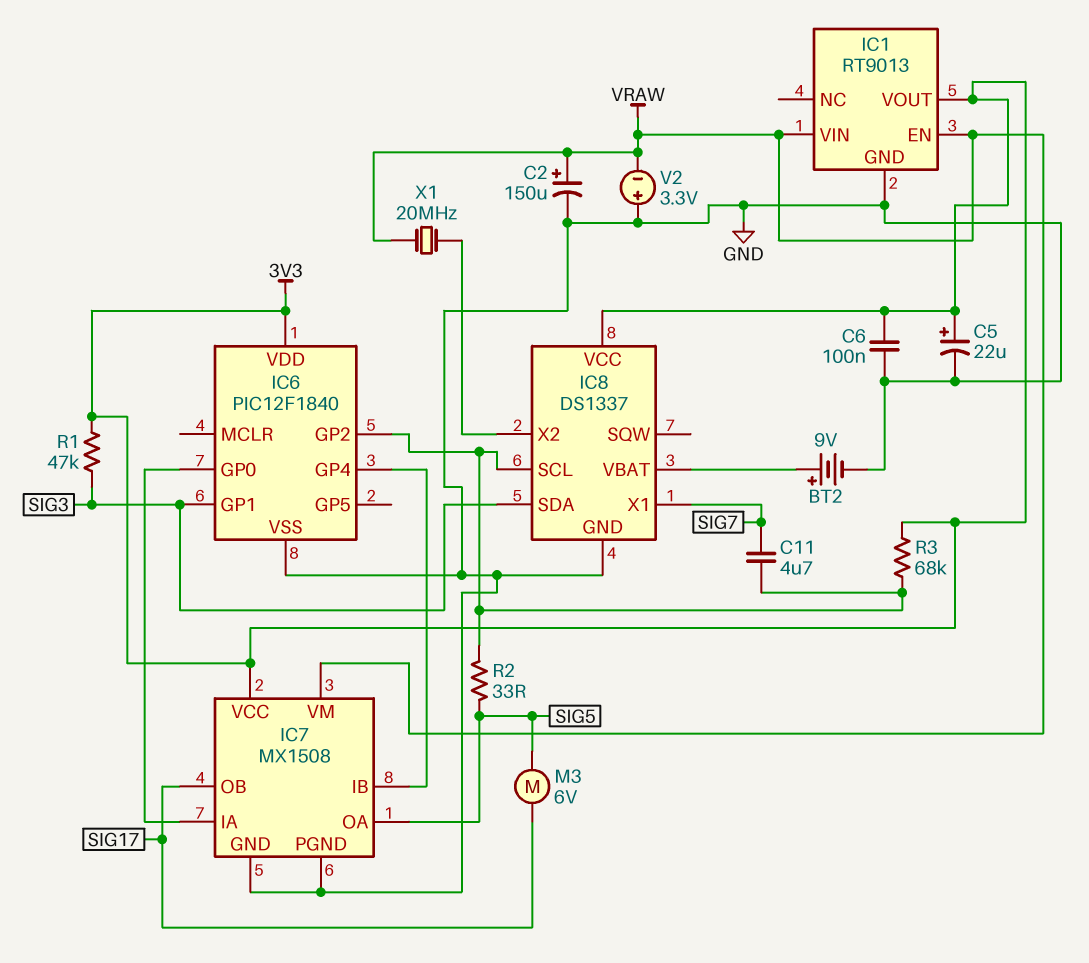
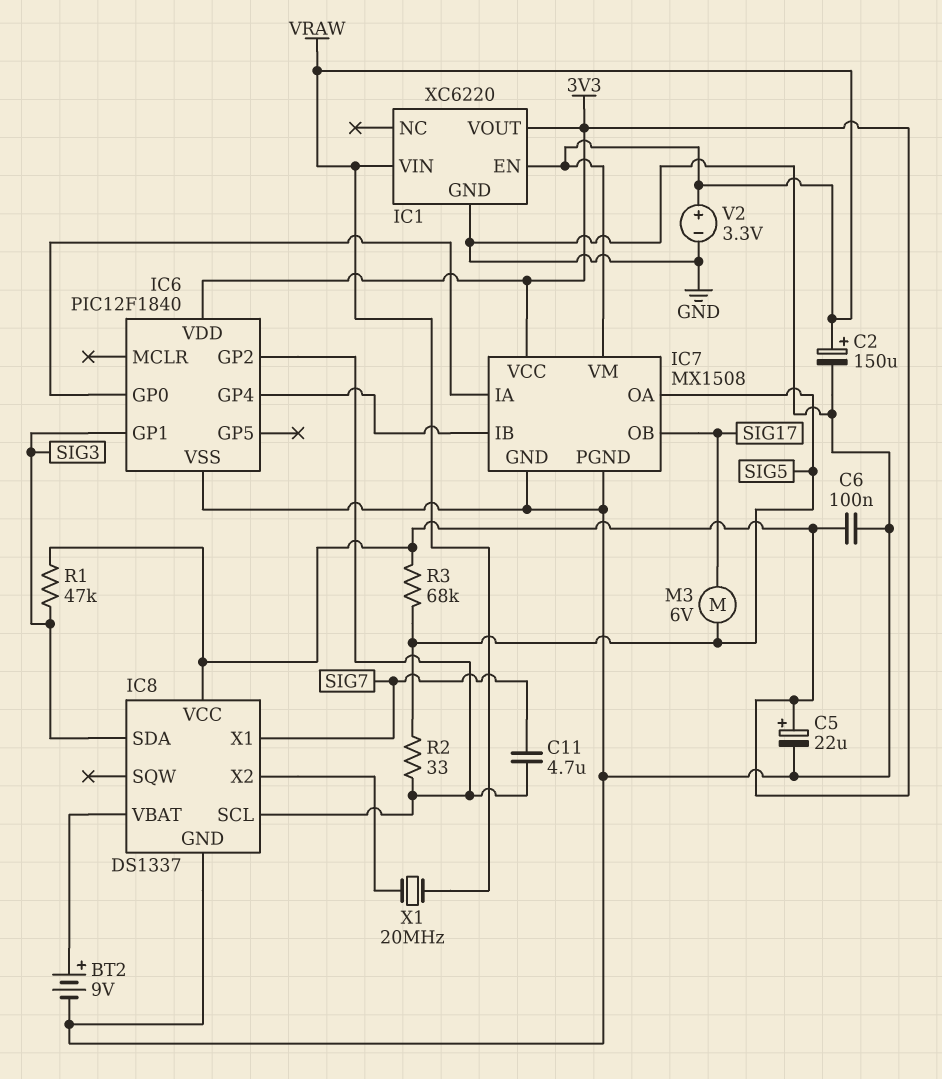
IC1: RT9013 -> XC6220
R3: 68k (3V3, IC6/GP2) -> 68k (3V3, SIG5)
V2: 3.3V (plus GND, minus VRAW) -> 3.3V (plus VRAW, minus GND)

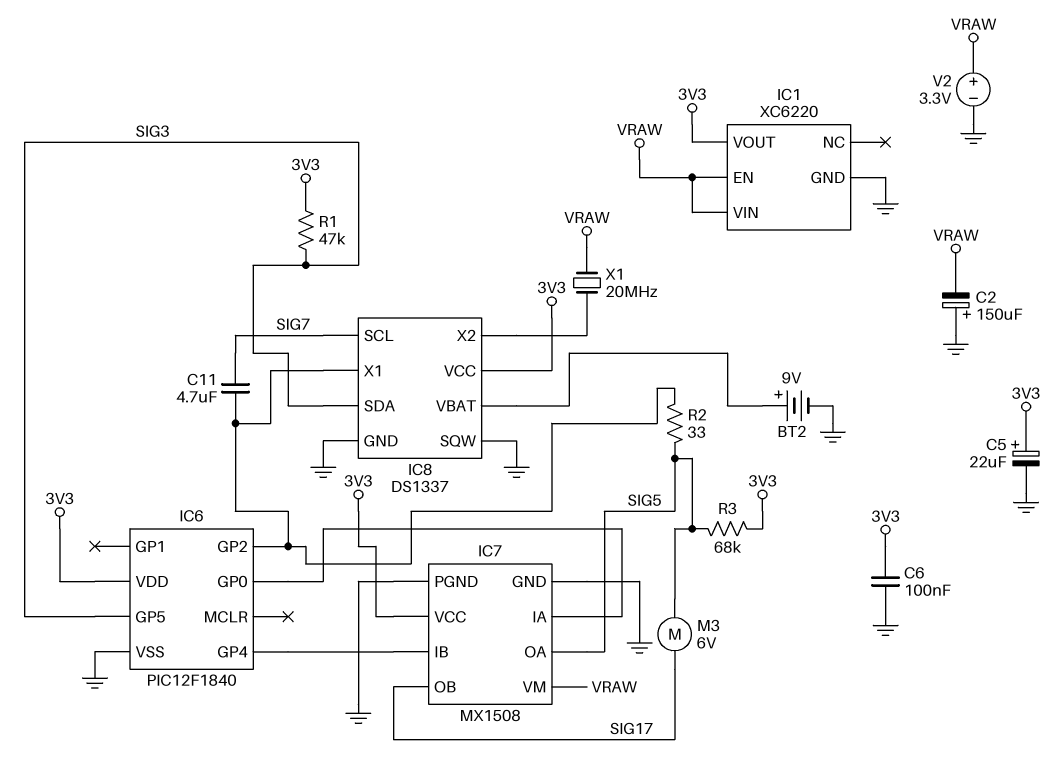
C2: 150uF (plus VRAW, minus GND) -> 150uF (plus GND, minus VRAW)
IC6 pin GP1: SIG3 -> none
IC6 pin GP5: none -> SIG3
IC8 pin SCL: IC6/GP2 -> SIG7
IC8 pin SQW: none -> GND
IC8 pin X1: SIG7 -> IC6/GP2

